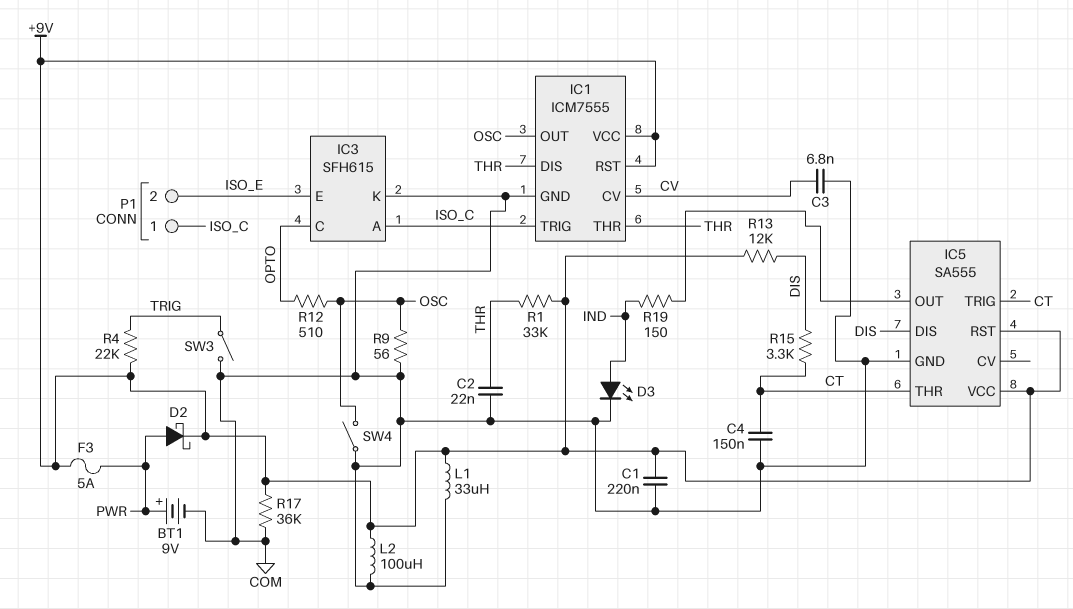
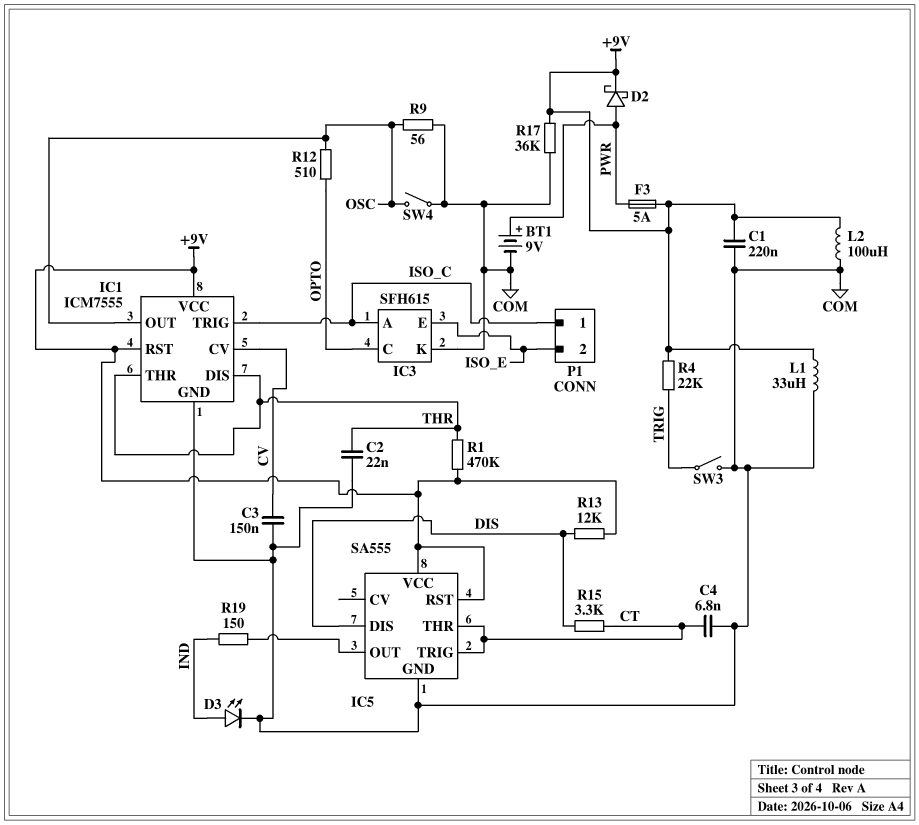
C3: 6.8nF (COM, CV) -> 150nF (COM, CV)
C4: 150nF (COM, CT) -> 6.8nF (COM, CT)
R1: 33k (+9V, THR) -> 470k (+9V, THR)

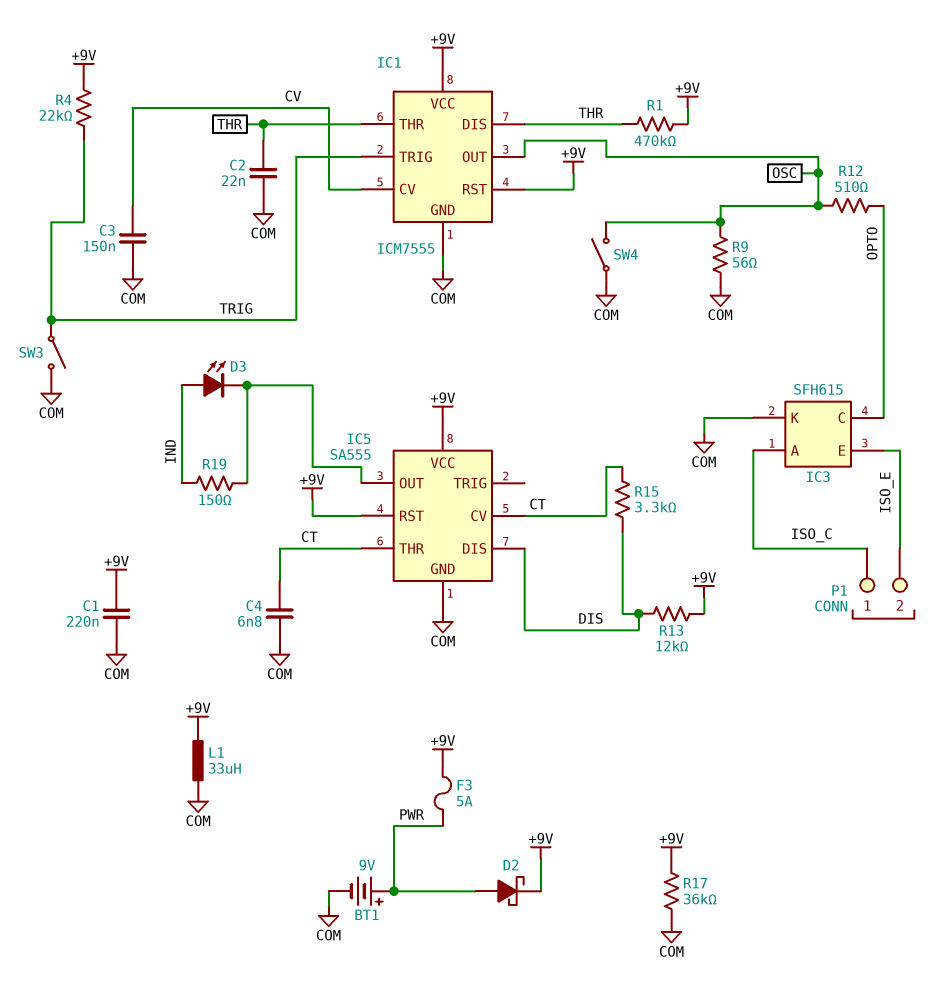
D3: LED (A IND, K COM) -> LED (A IND, K IC5/OUT)
IC1 pin TRIG: ISO_C -> TRIG
IC5 pin CV: none -> CT
IC5 pin TRIG: CT -> none
L2: 100uH (+9V, COM) -> none

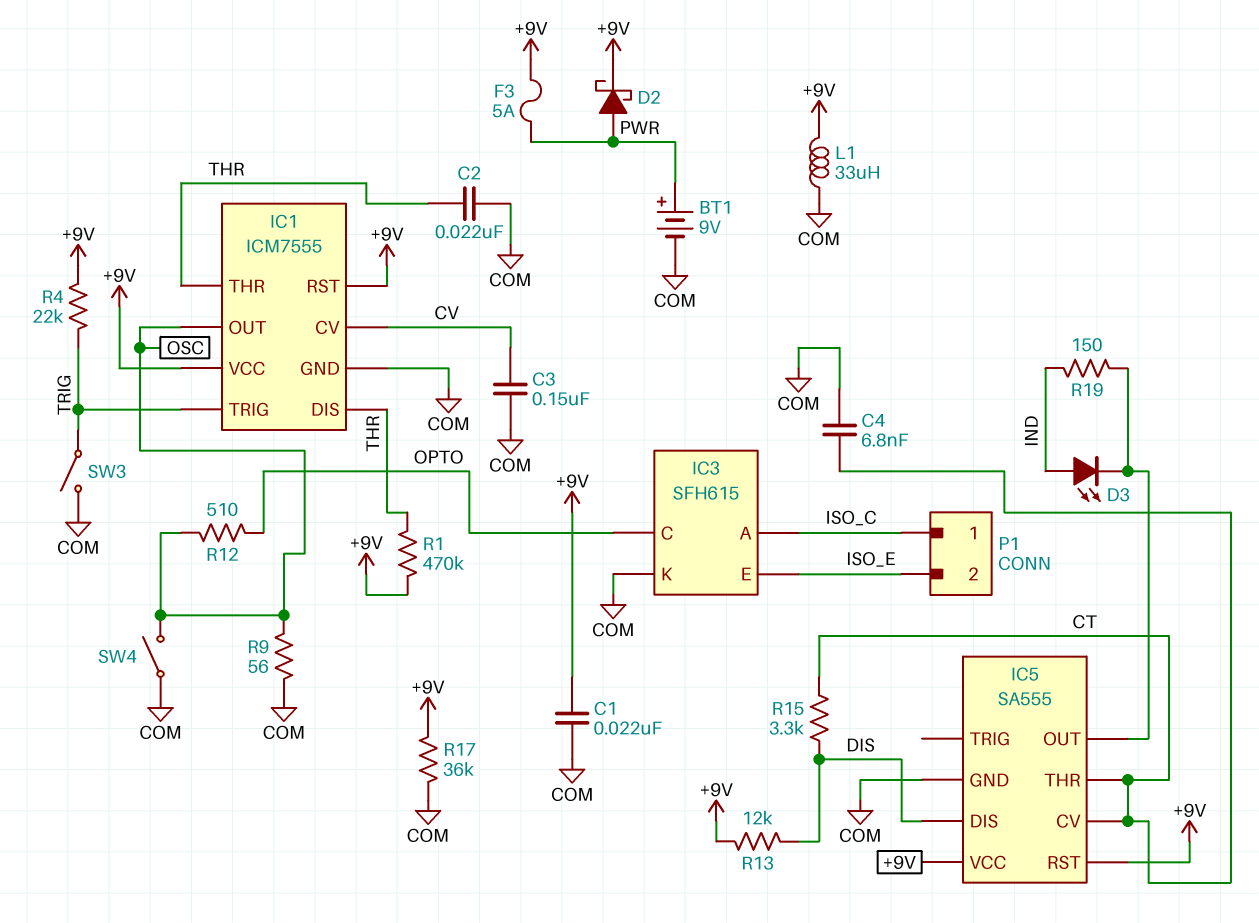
C1: 220nF (+9V, COM) -> 22nF (+9V, COM)

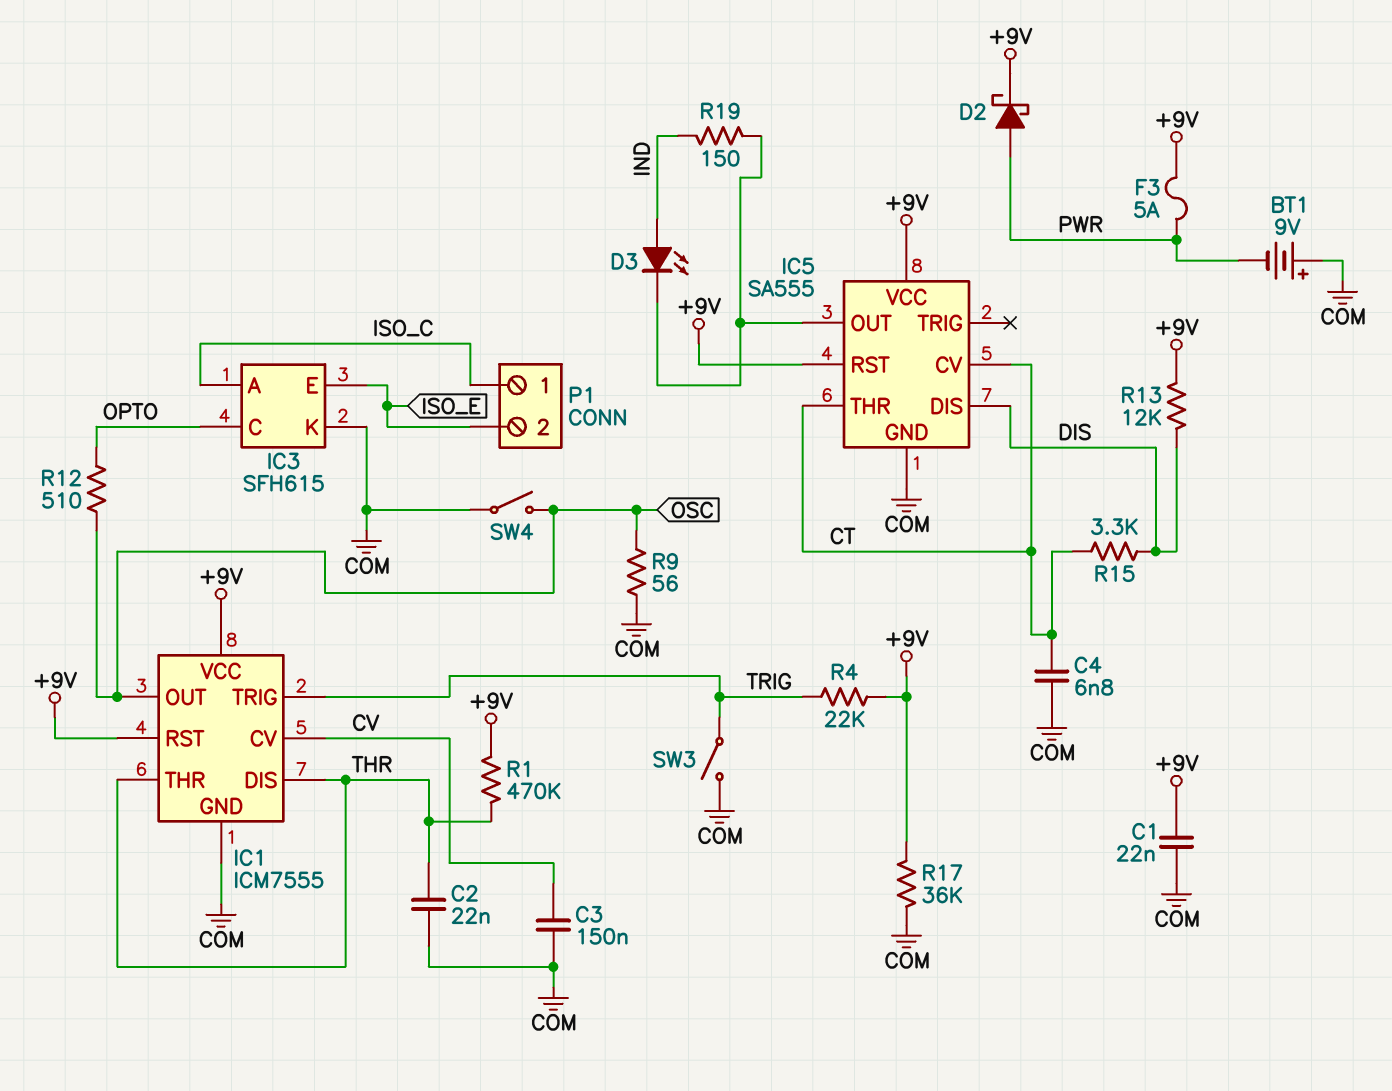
BT1: 9V (plus PWR, minus COM) -> 9V (plus COM, minus PWR)
L1: 33uH (+9V, COM) -> none

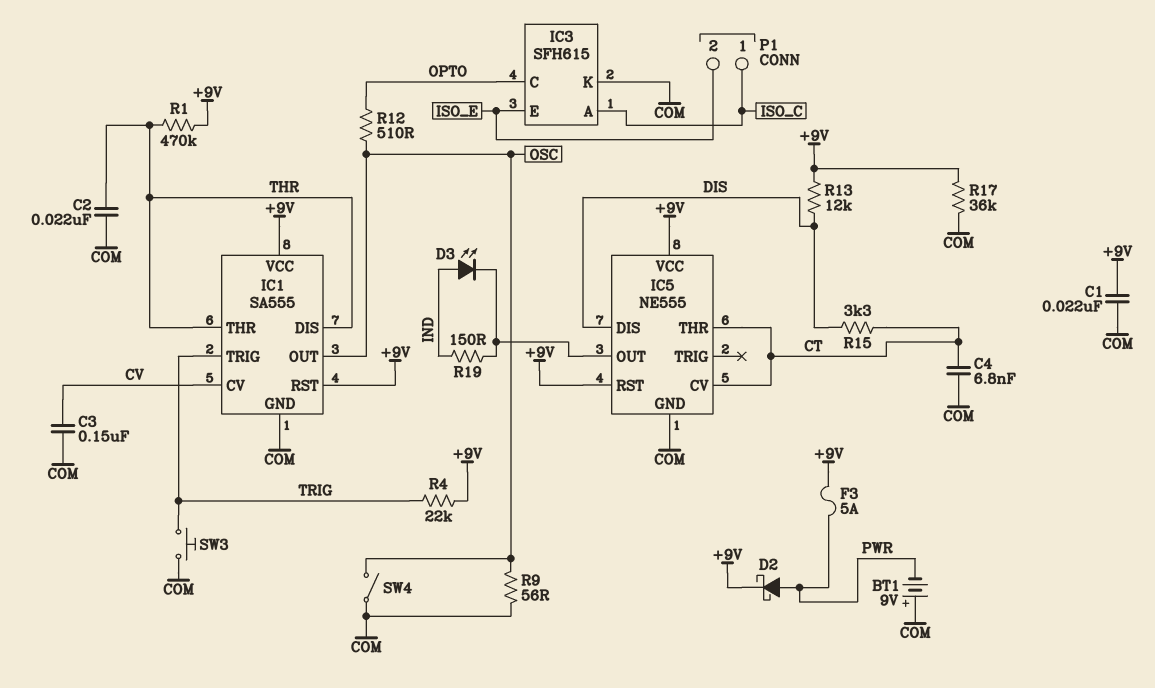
IC1: ICM7555 -> SA555
IC5: SA555 -> NE555
SW3: switch (COM, TRIG) -> button (COM, TRIG)

